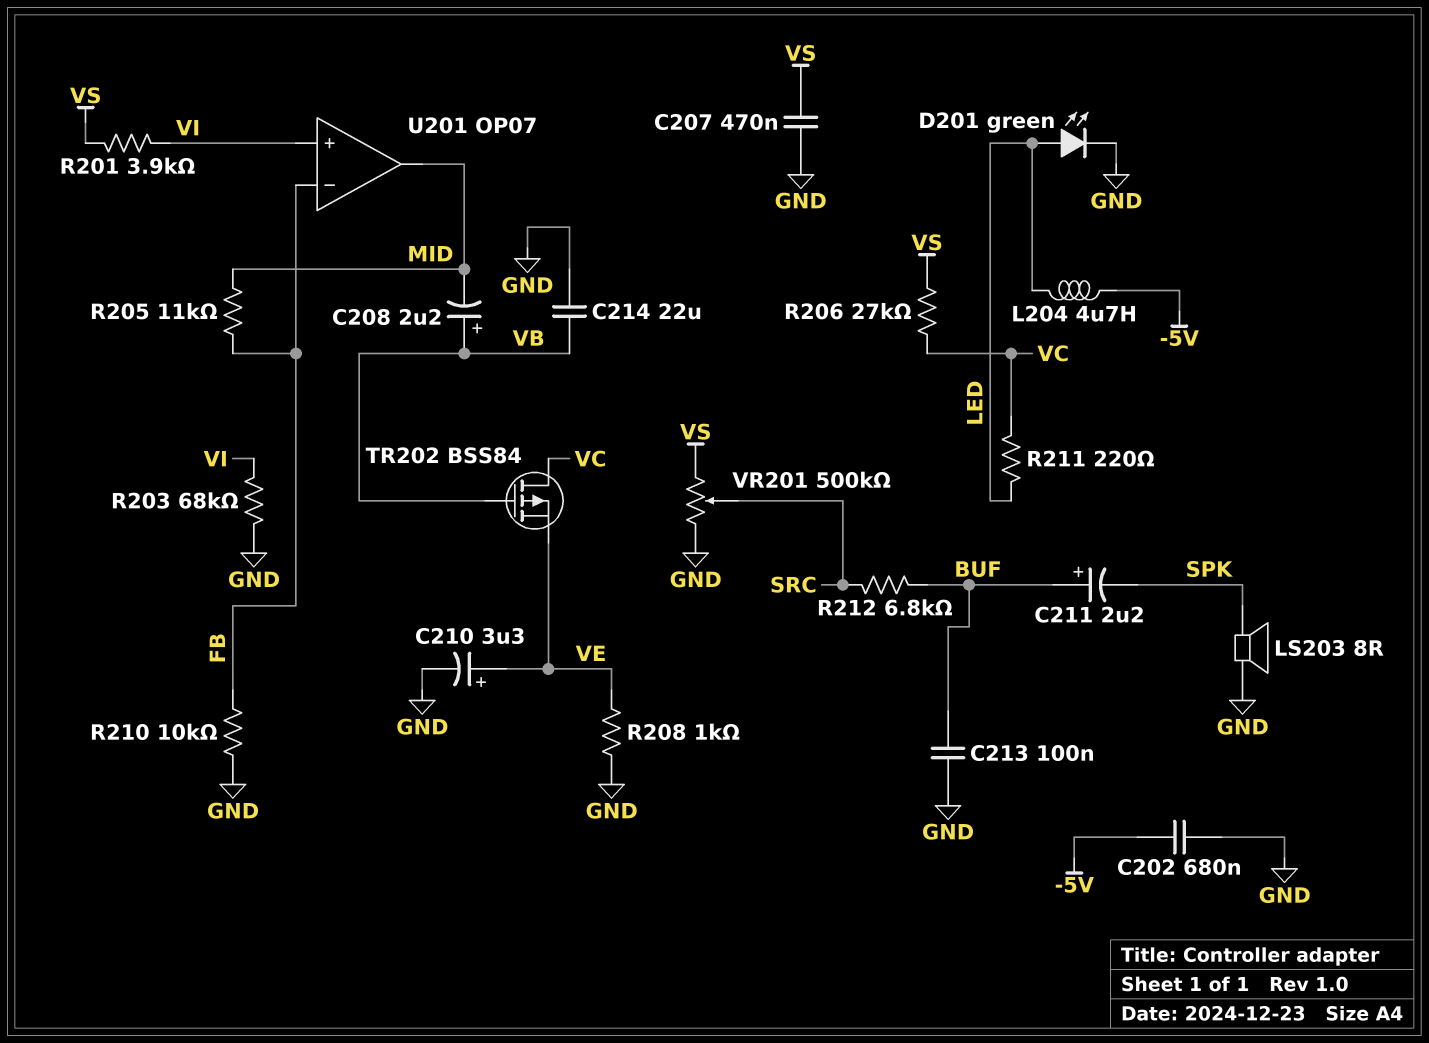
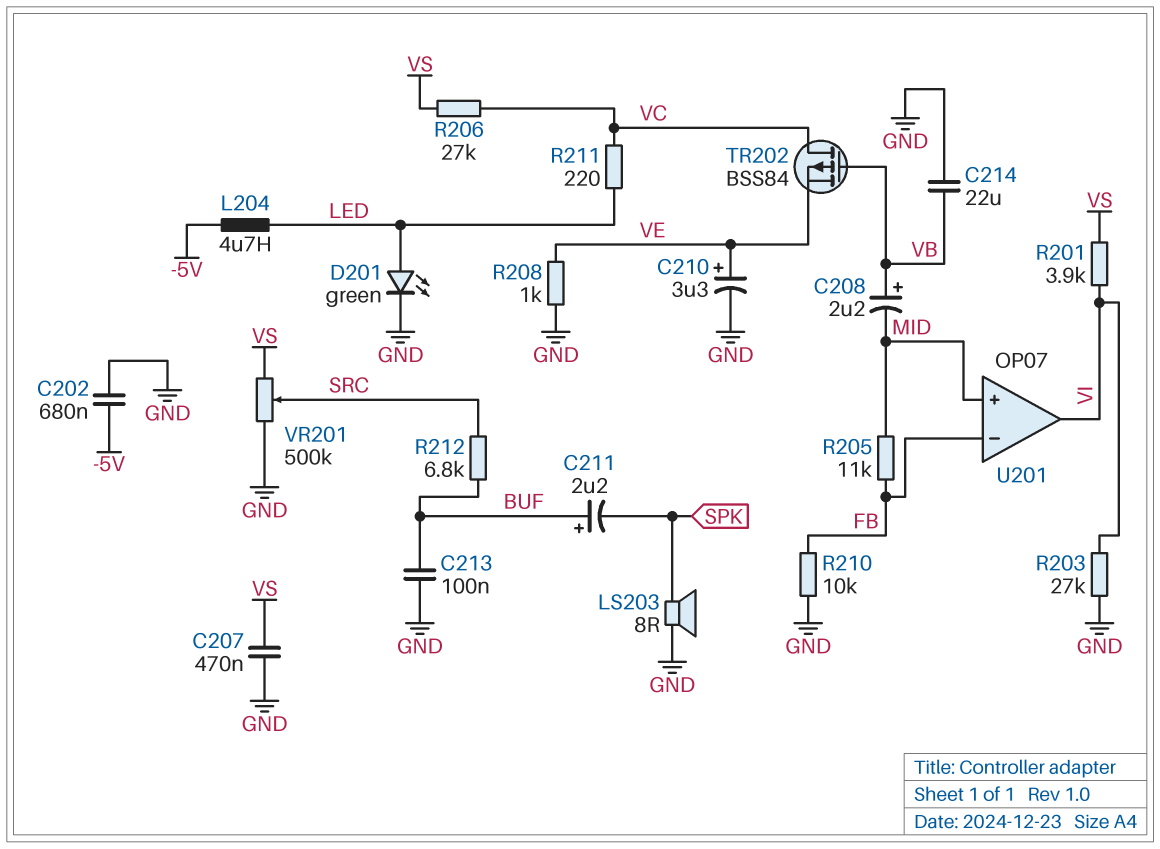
R203: 68k (GND, VI) -> 27k (GND, VI)
U201 pin in+: VI -> MID
U201 pin out: MID -> VI

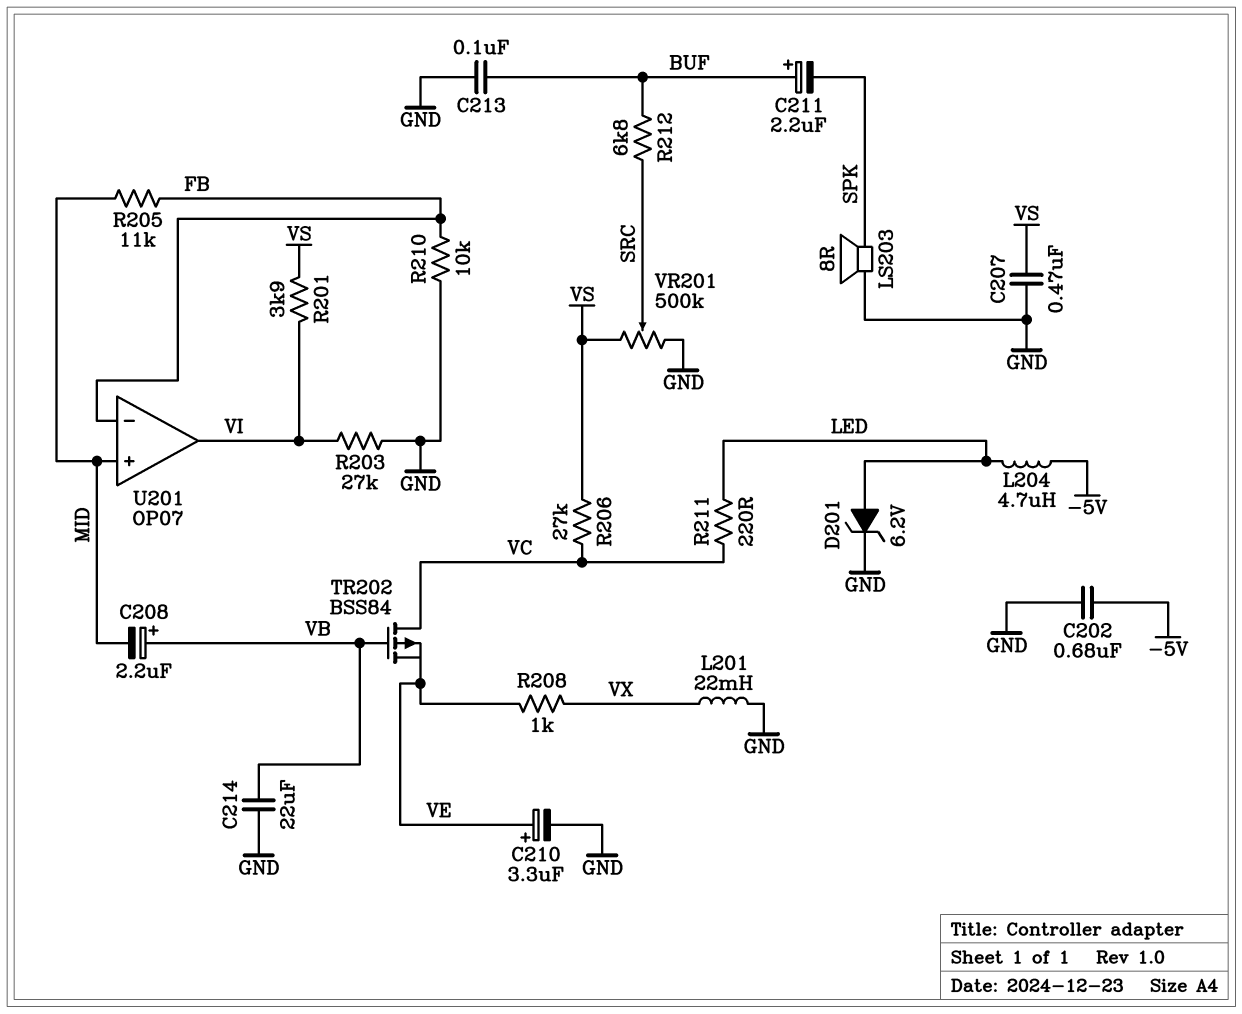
D201: LED green (A LED, K GND) -> zener 6.2V (A LED, K GND)
L201: none -> 22mH (GND, VX)
R208: 1k (GND, VE) -> 1k (VE, VX)

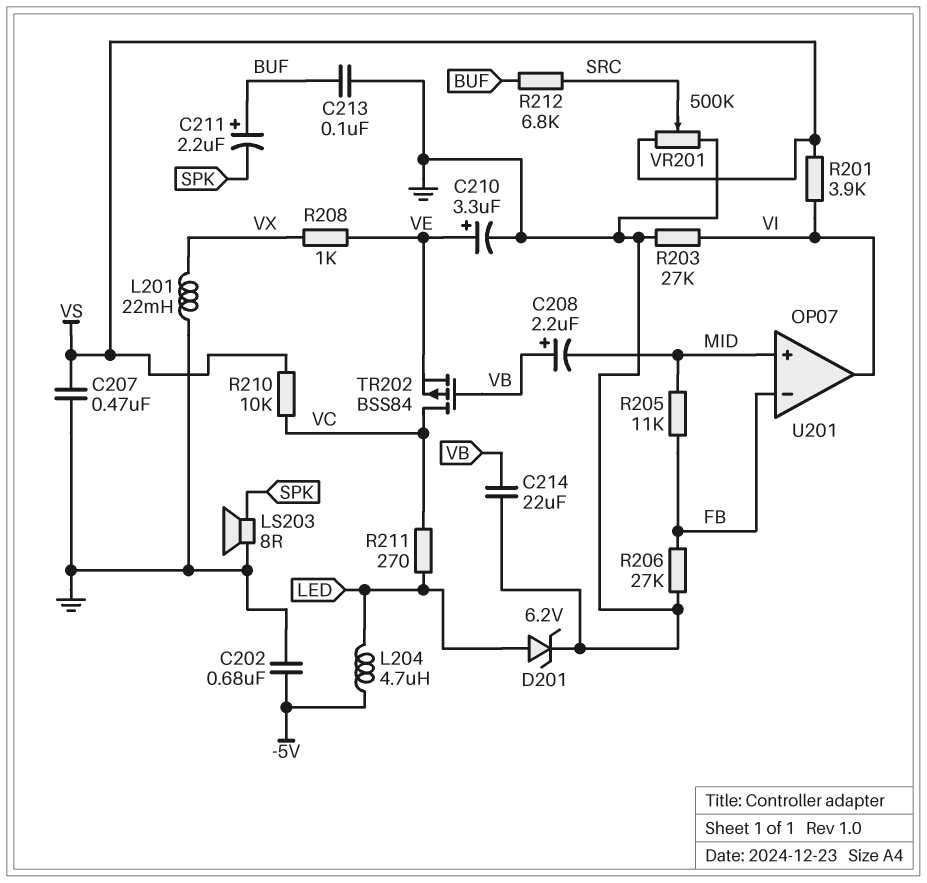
R206: 27k (VC, VS) -> 27k (FB, GND)
R210: 10k (FB, GND) -> 10k (VC, VS)
R211: 220 (LED, VC) -> 270 (LED, VC)

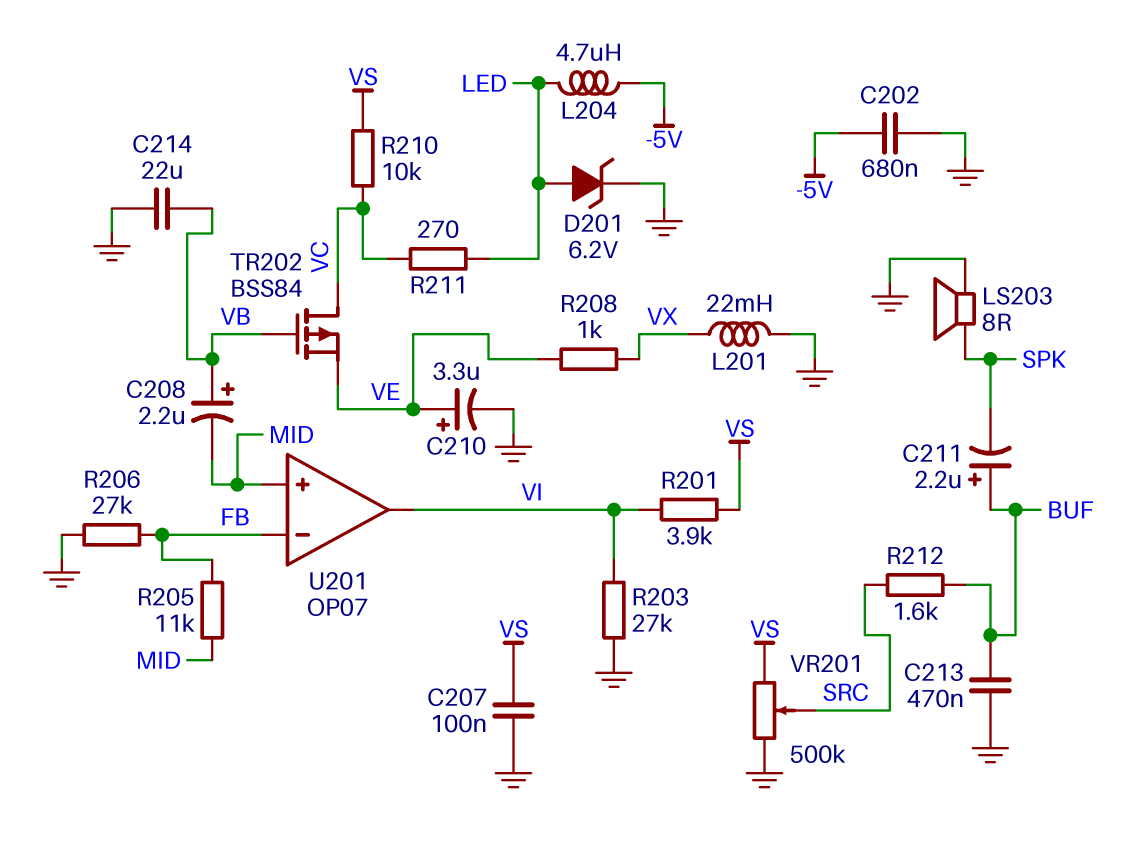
C207: 470nF (GND, VS) -> 100nF (GND, VS)
C213: 100nF (BUF, GND) -> 470nF (BUF, GND)
R212: 6.8k (BUF, SRC) -> 1.6k (BUF, SRC)

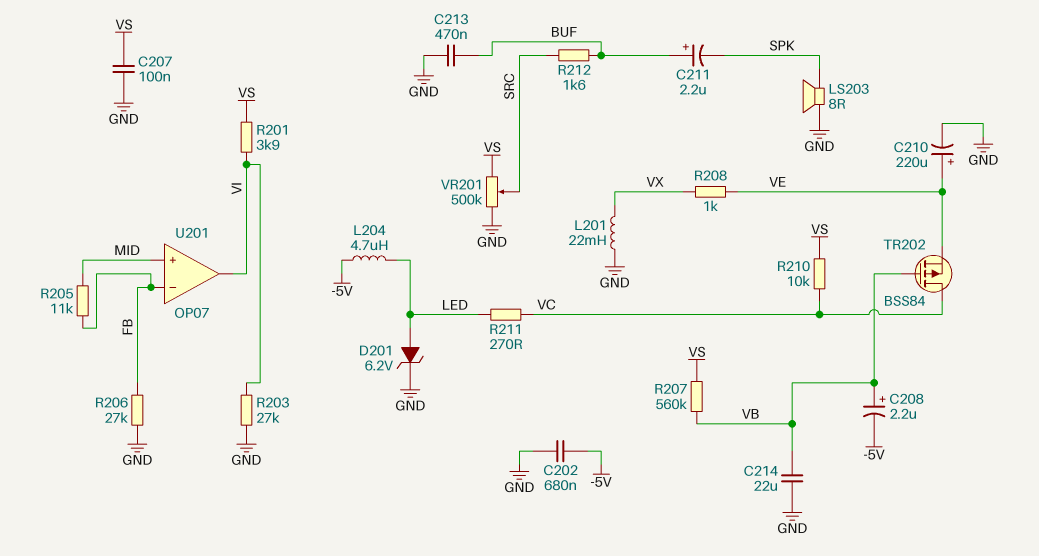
C208: 2.2uF (plus VB, minus MID) -> 2.2uF (plus VB, minus -5V)
C210: 3.3uF (plus VE, minus GND) -> 220uF (plus VE, minus GND)
R207: none -> 560k (VB, VS)

